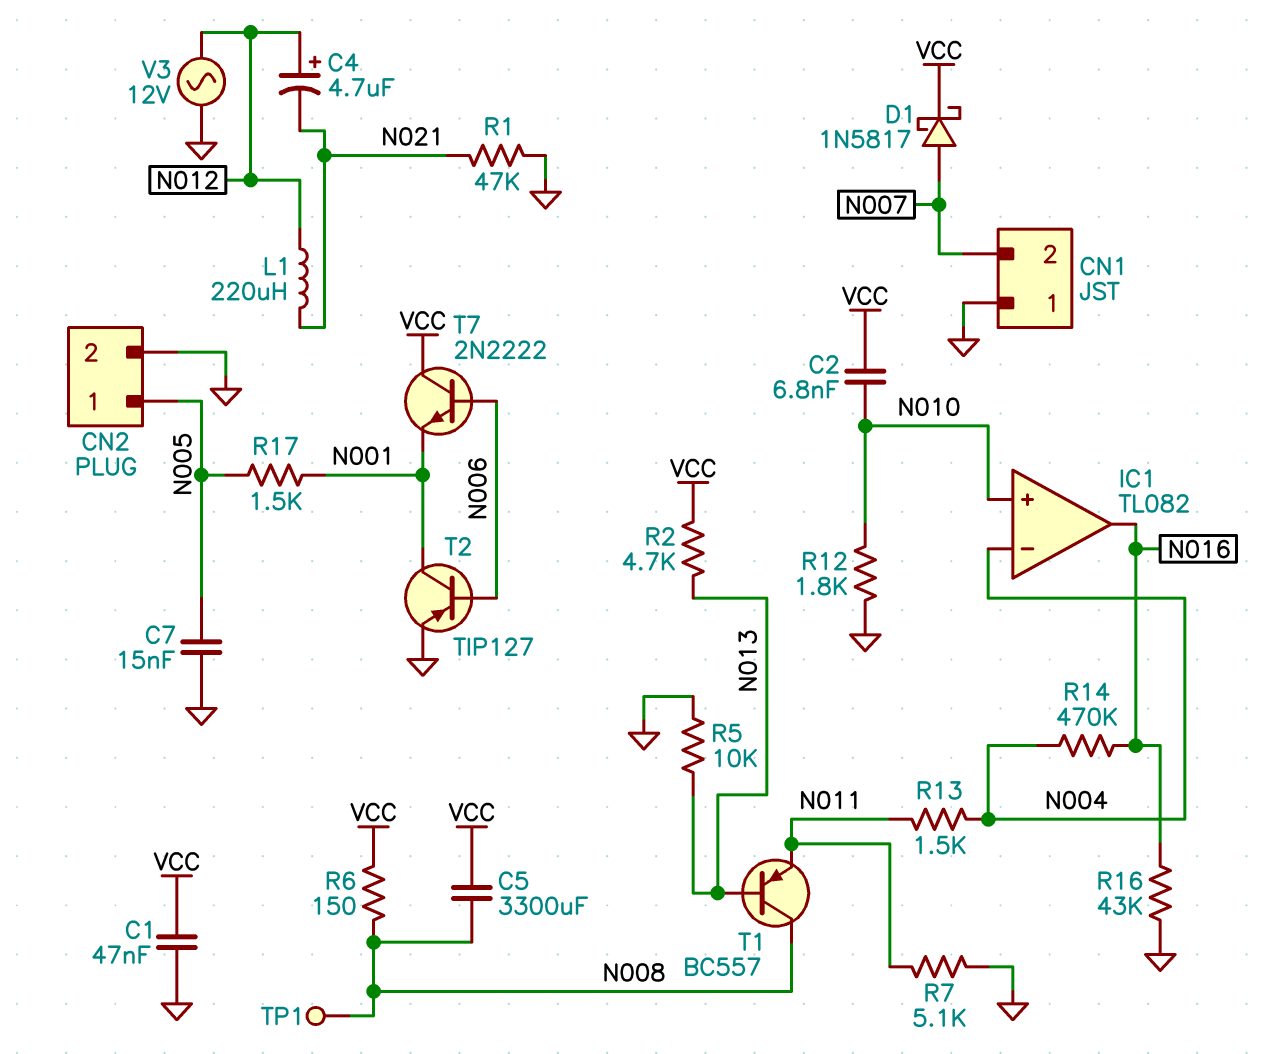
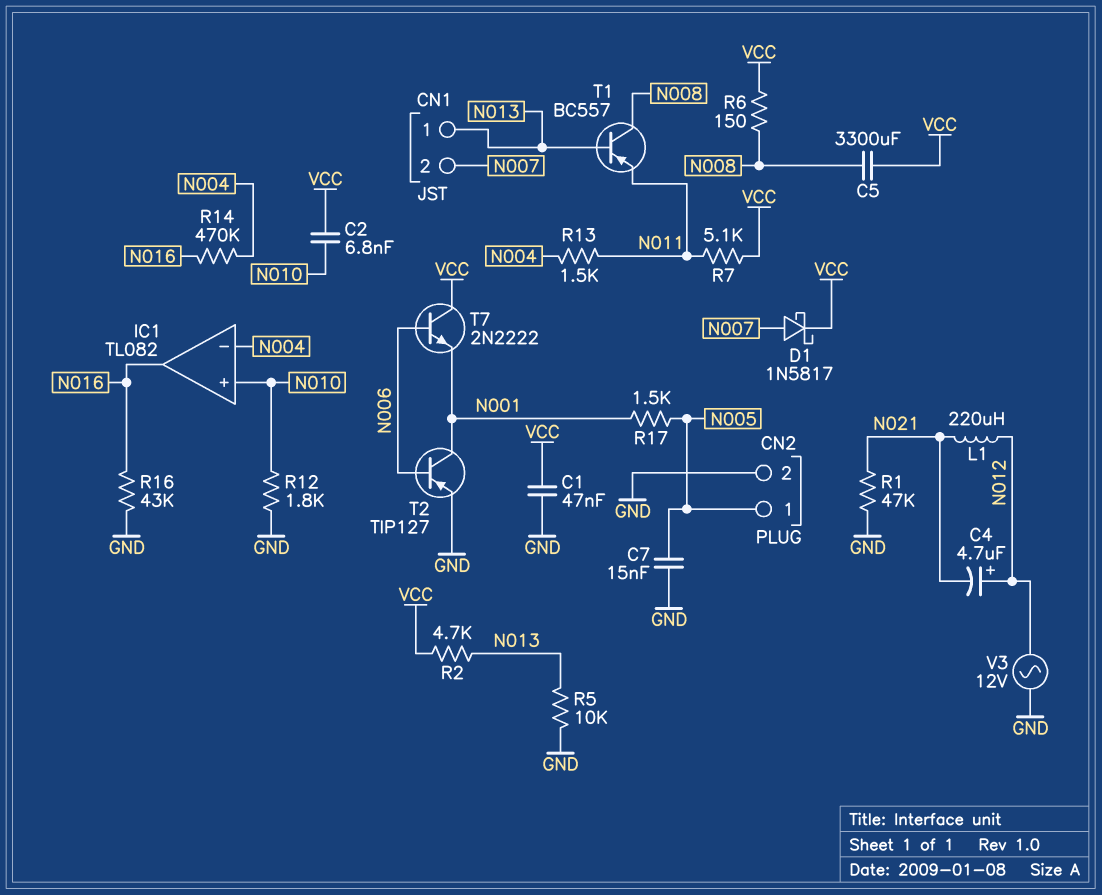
CN1 pin 1: GND -> N013
R7: 5.1k (GND, N011) -> 5.1k (N011, VCC)
TP1: test point (N008) -> none

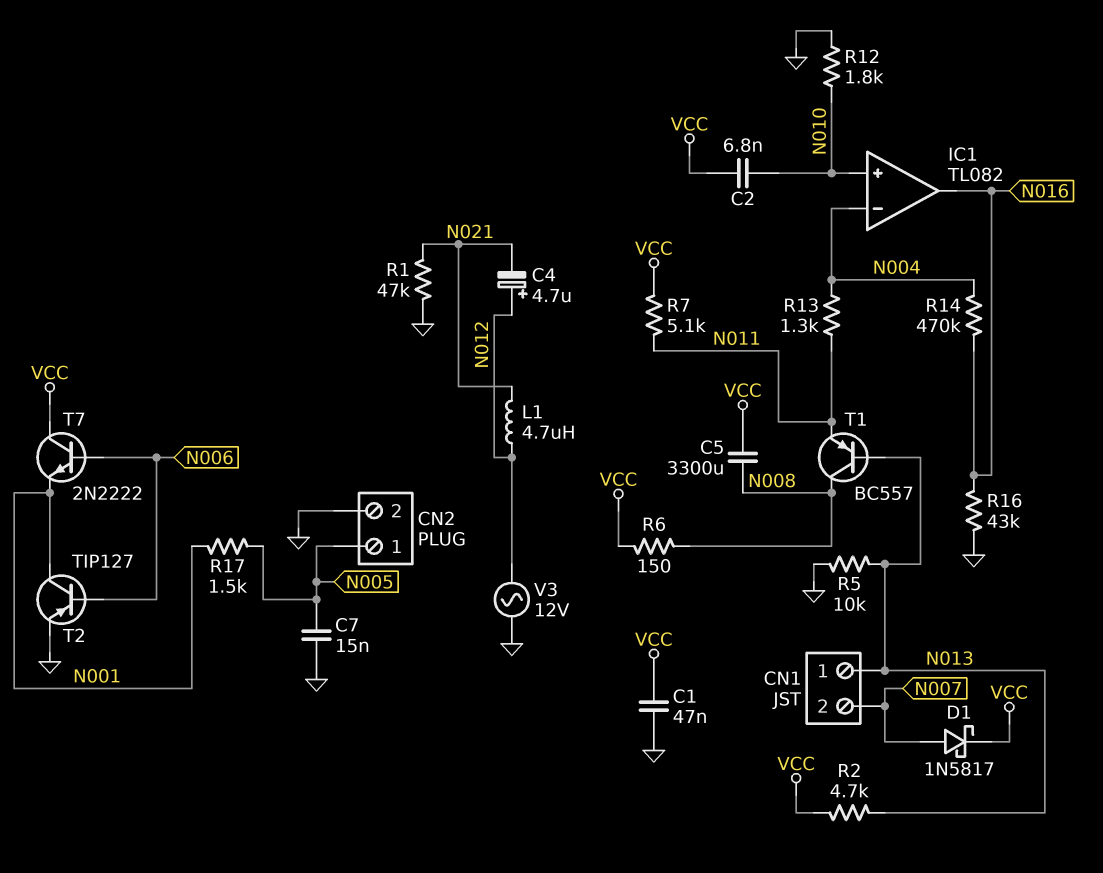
L1: 220uH (N012, N021) -> 4.7uH (N012, N021)
R13: 1.5k (N004, N011) -> 1.3k (N004, N011)

